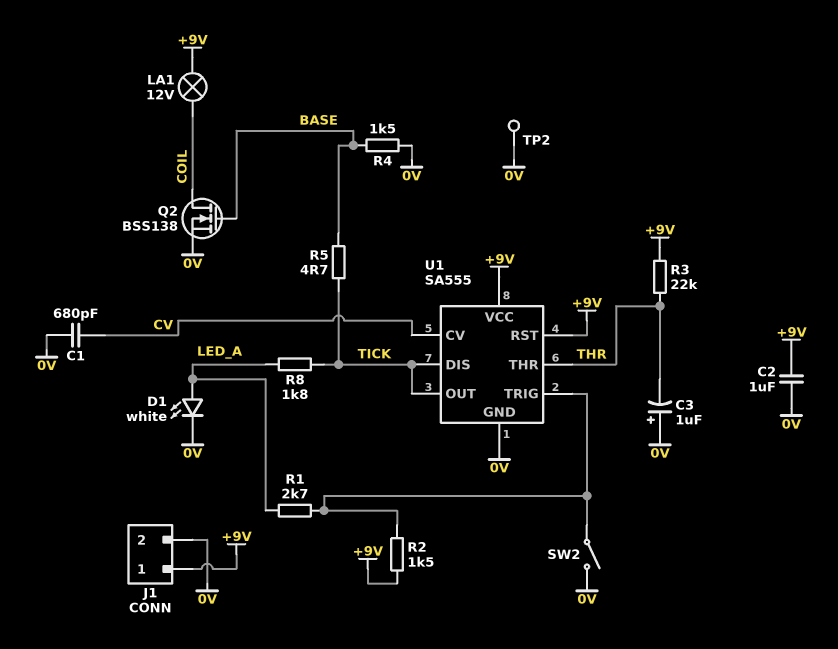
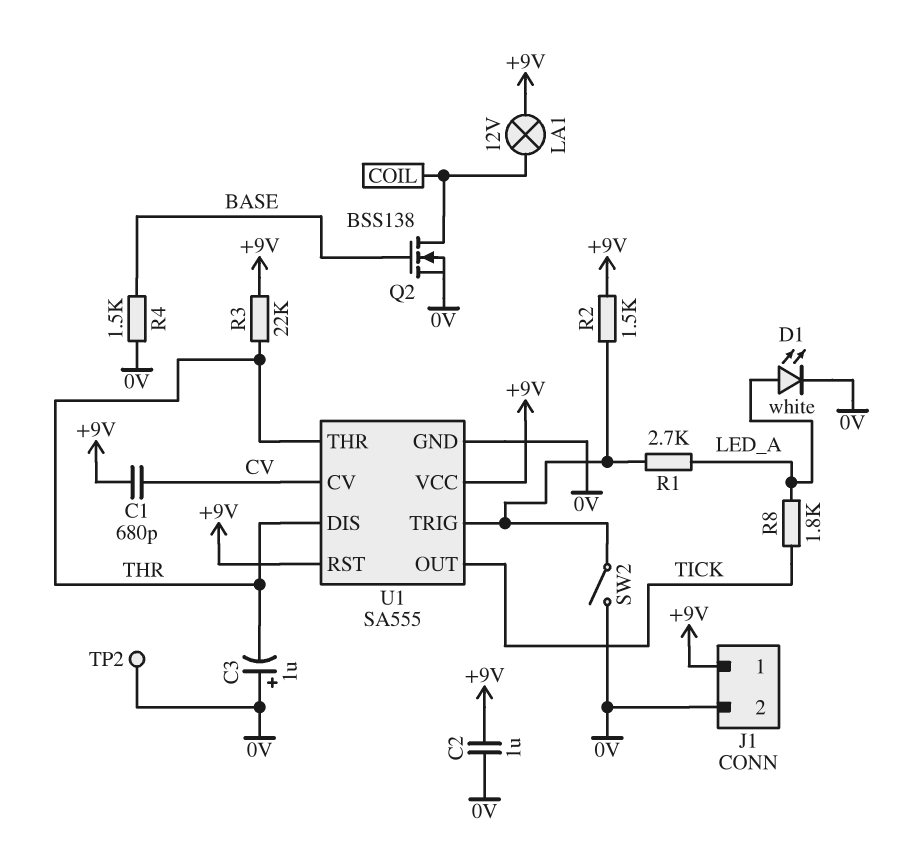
C1: 680pF (0V, CV) -> 680pF (+9V, CV)
R5: 4.7 (BASE, TICK) -> none
U1 pin DIS: TICK -> THR

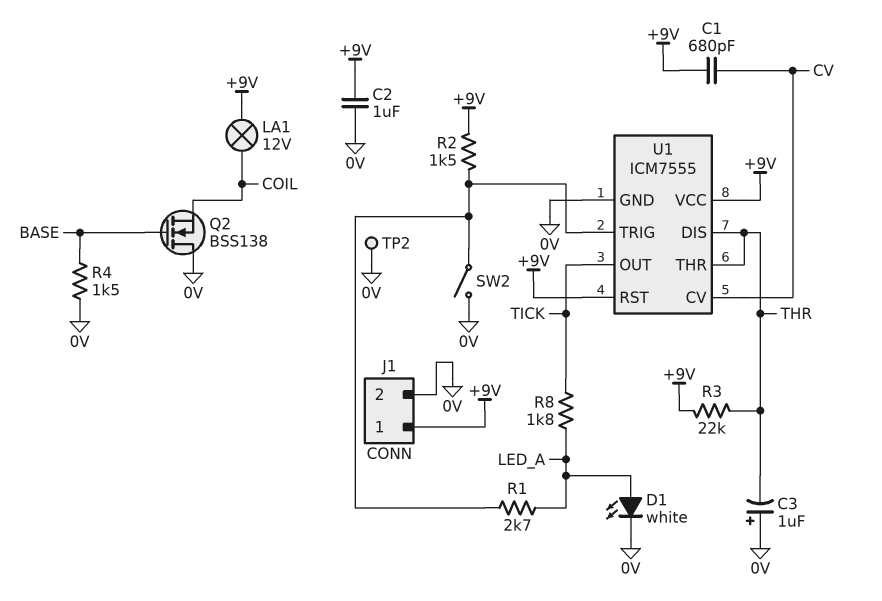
Q2: NMOS BSS138 (G BASE, D COIL, S 0V) -> NMOS BSS138 (G BASE, D 0V, S COIL)
U1: SA555 -> ICM7555

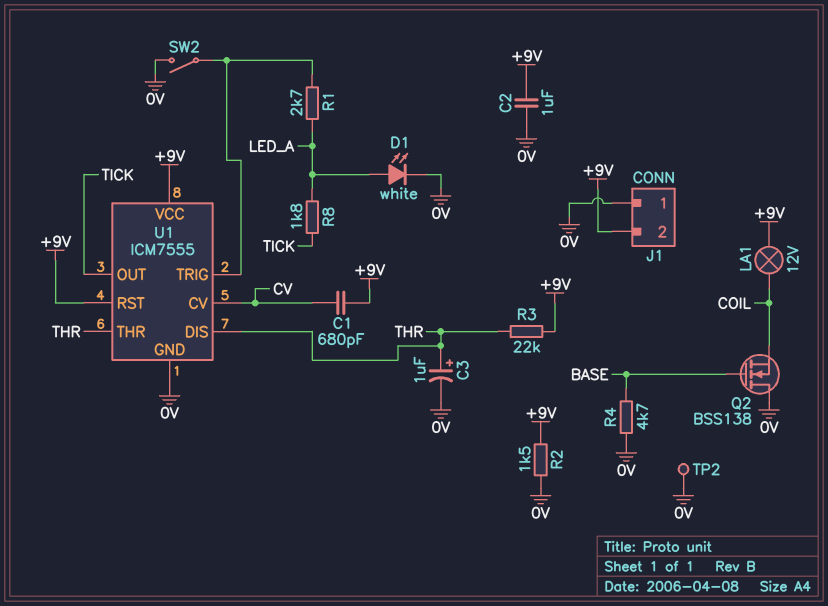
C3: 1uF (plus 0V, minus THR) -> 1uF (plus THR, minus 0V)
J1 pin 1: +9V -> 0V
J1 pin 2: 0V -> +9V
R2: 1.5k (+9V, U1/TRIG) -> 1.5k (+9V, 0V)
R4: 1.5k (0V, BASE) -> 4.7k (0V, BASE)

